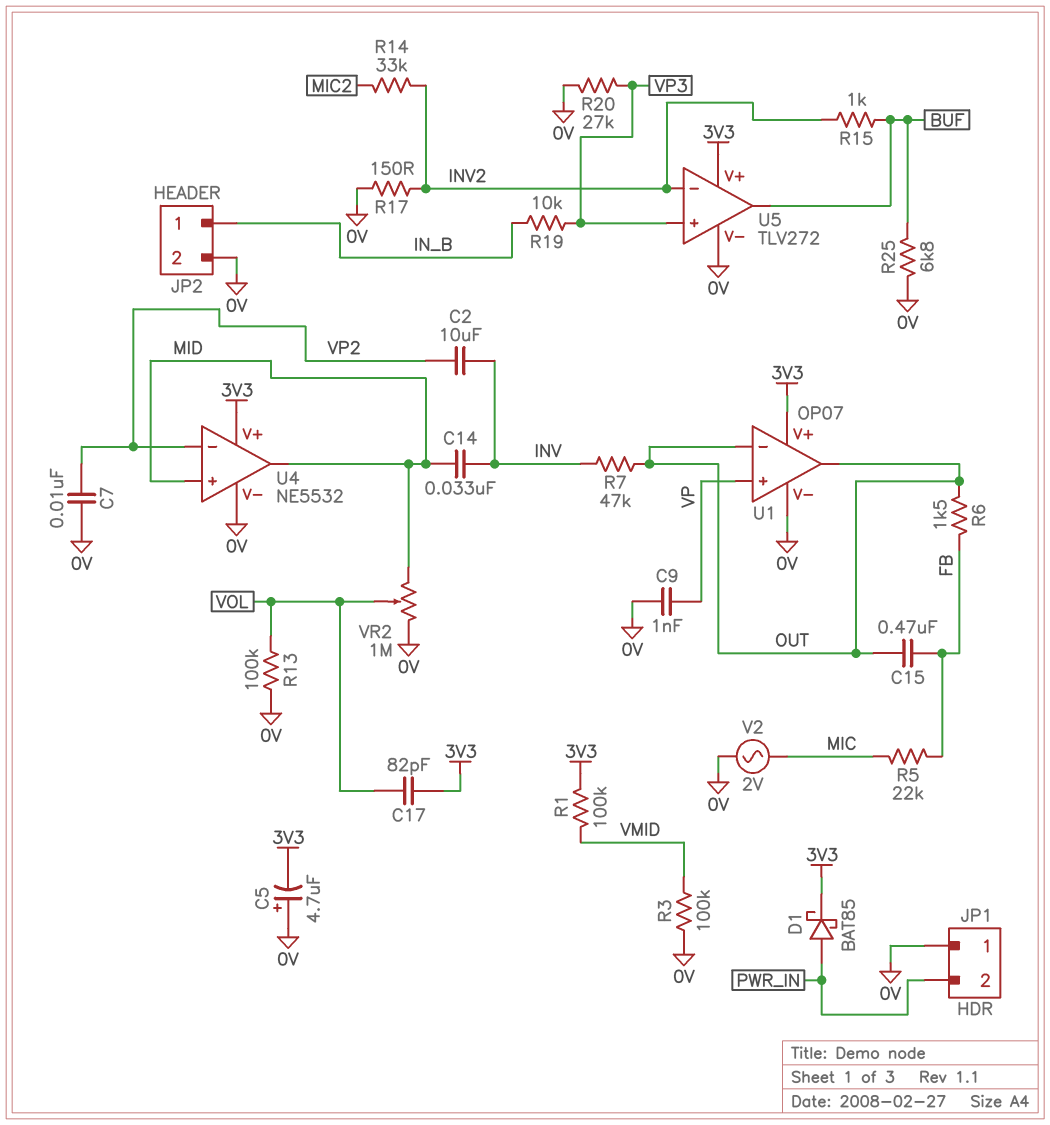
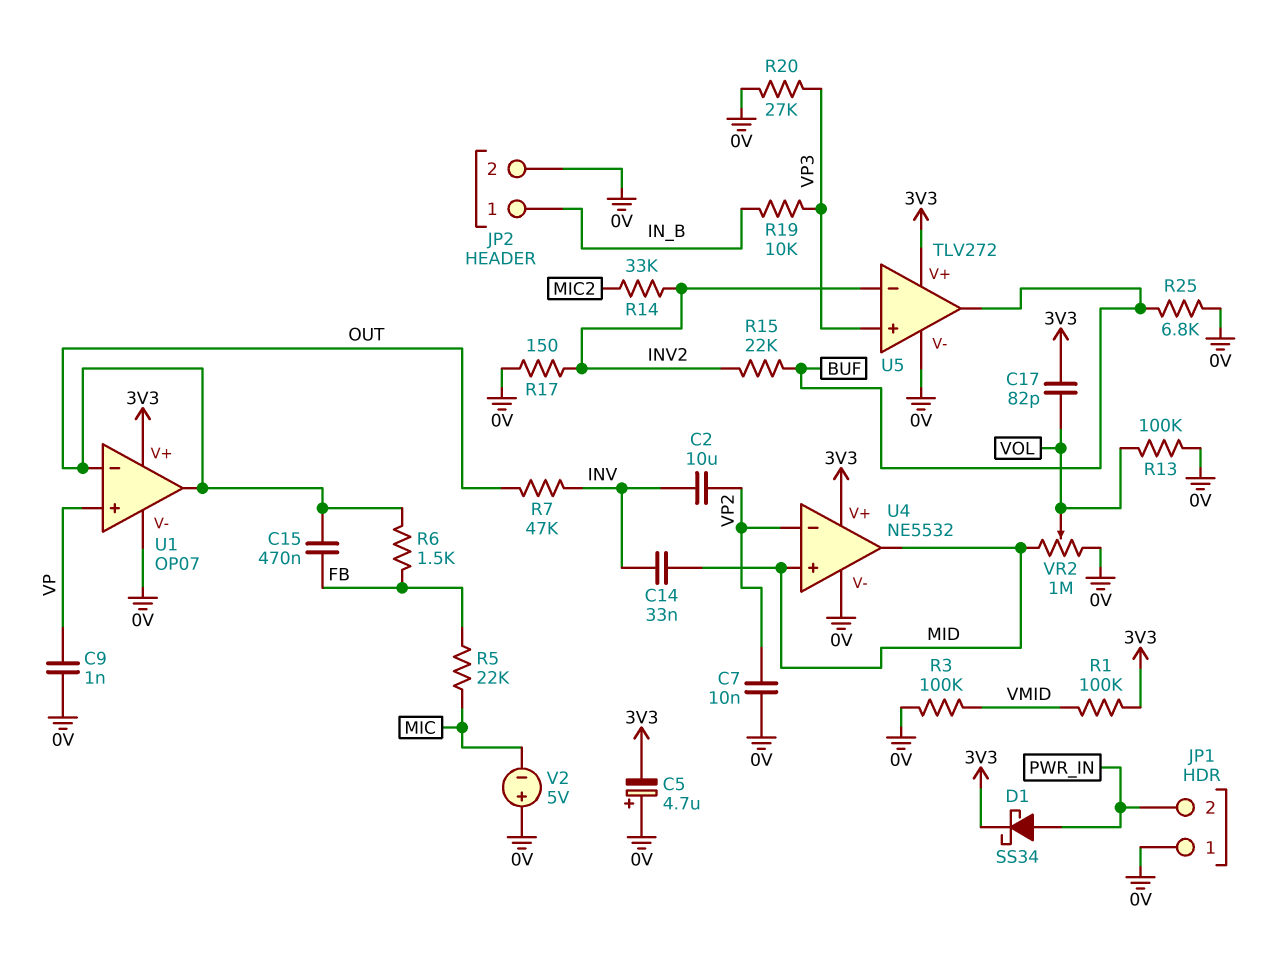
D1: schottky BAT85 (A PWR_IN, K 3V3) -> schottky SS34 (A PWR_IN, K 3V3)
R15: 1k (BUF, INV2) -> 22k (BUF, INV2)
V2: AC 2V (0V, MIC) -> 5V (plus 0V, minus MIC)

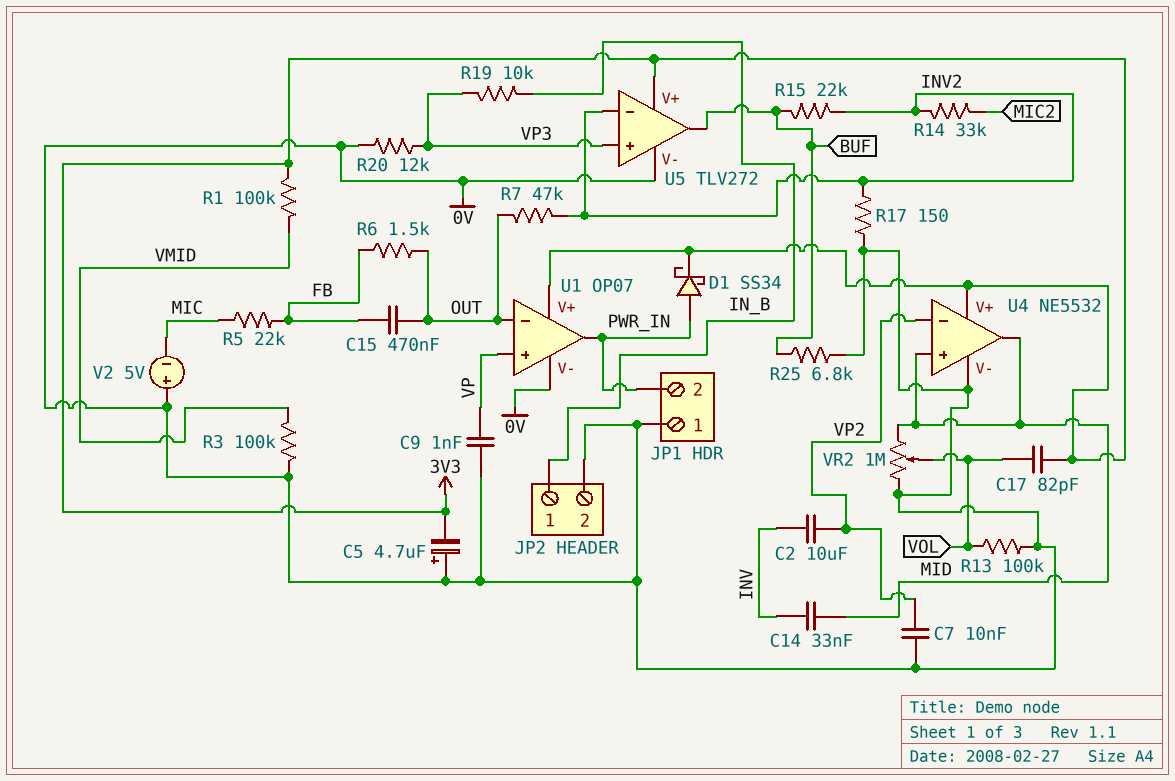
R7: 47k (INV, OUT) -> 47k (INV2, OUT)
R20: 27k (0V, VP3) -> 12k (0V, VP3)
U1 pin out: OUT -> PWR_IN

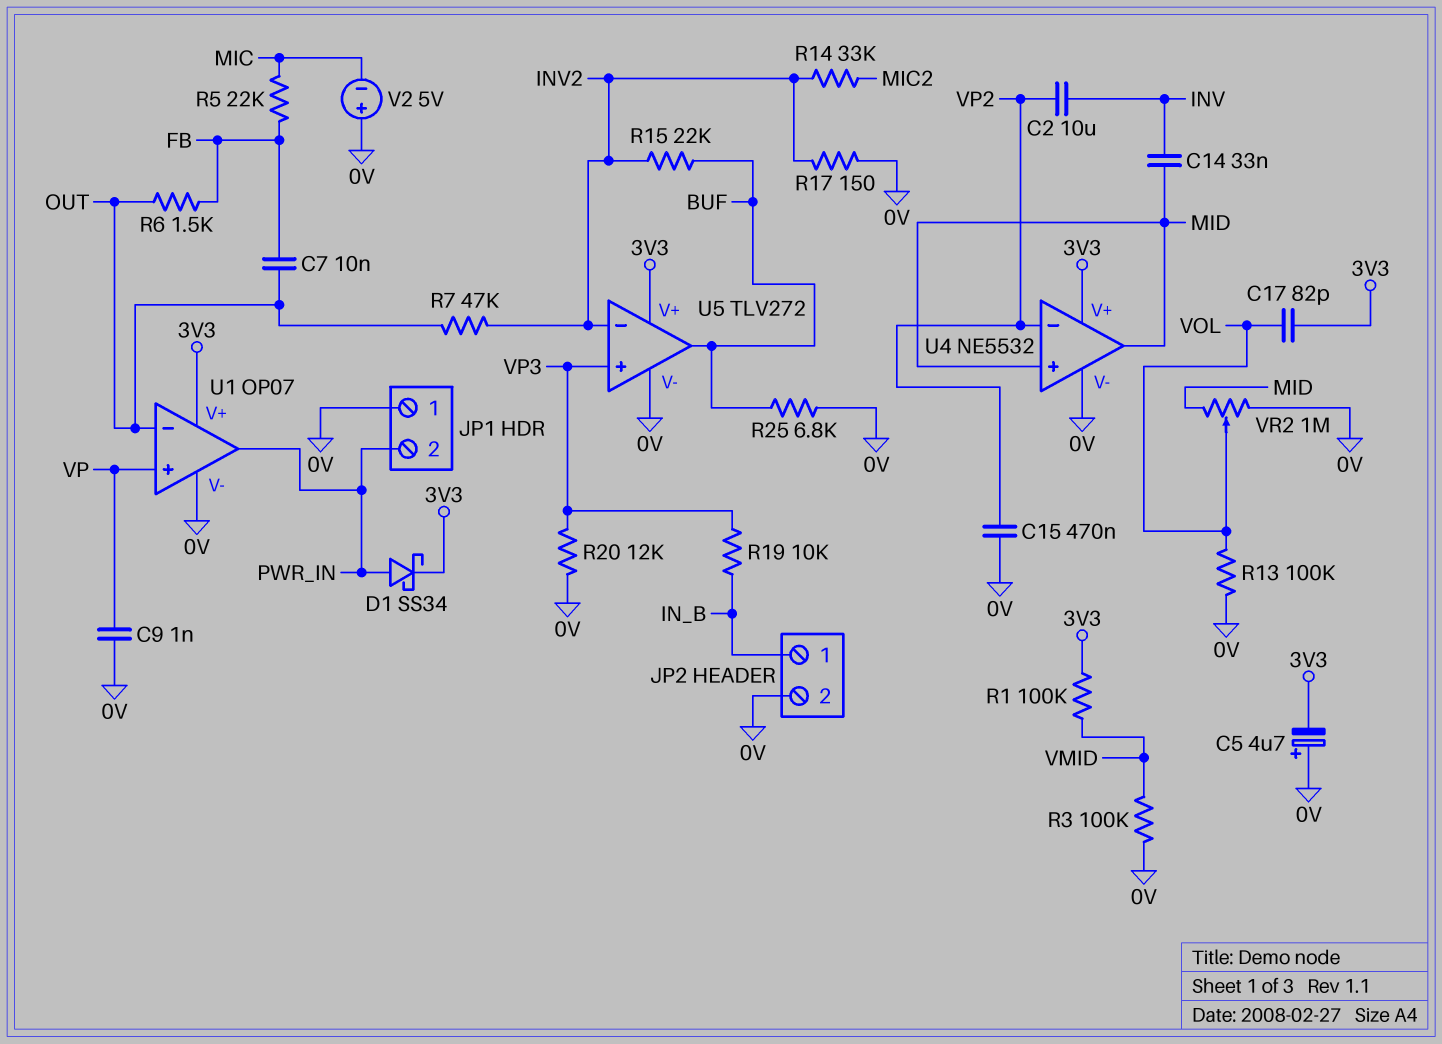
C7: 10nF (0V, VP2) -> 10nF (FB, OUT)
C15: 470nF (FB, OUT) -> 470nF (0V, VP2)

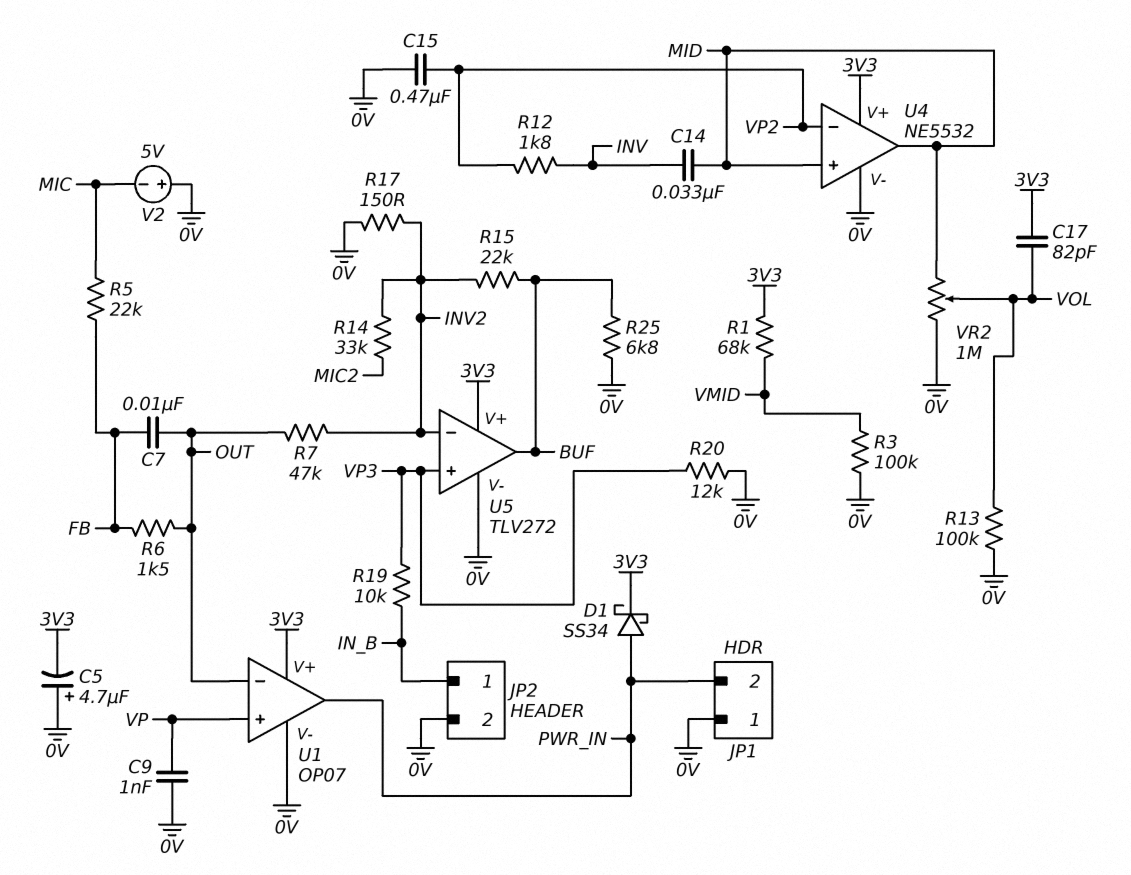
C2: 10uF (INV, VP2) -> none
R1: 100k (3V3, VMID) -> 68k (3V3, VMID)
R12: none -> 1.8k (INV, VP2)

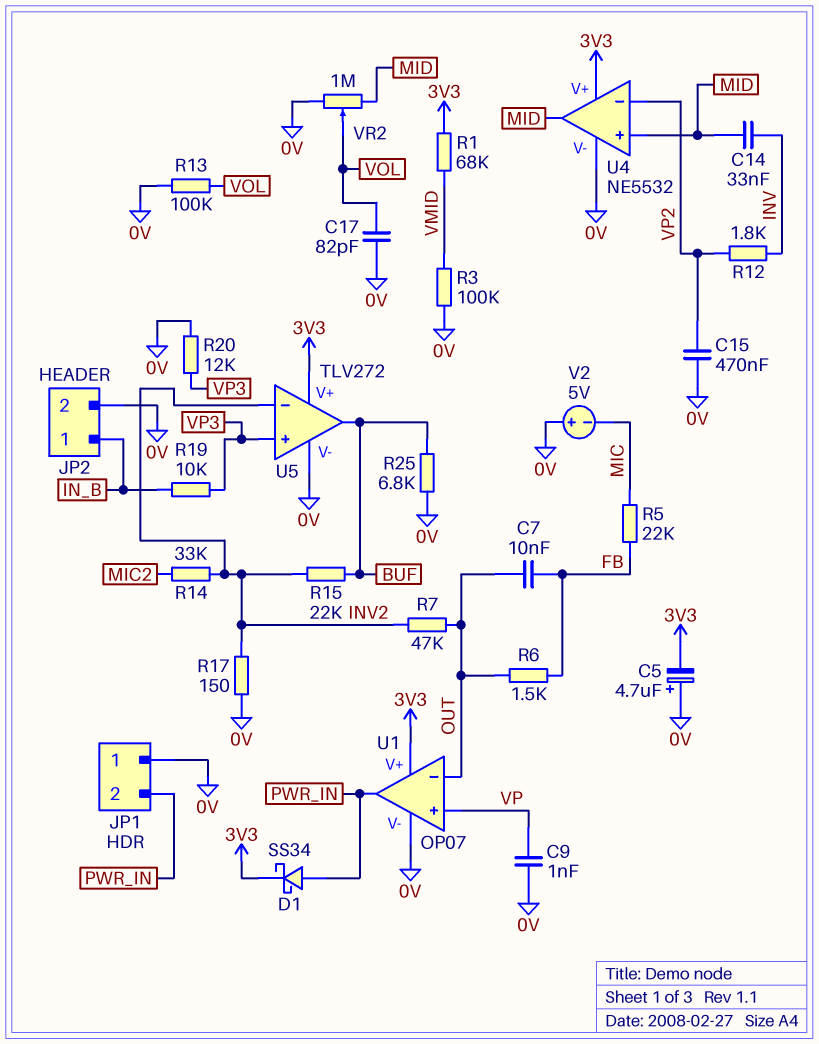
C17: 82pF (3V3, VOL) -> 82pF (0V, VOL)

